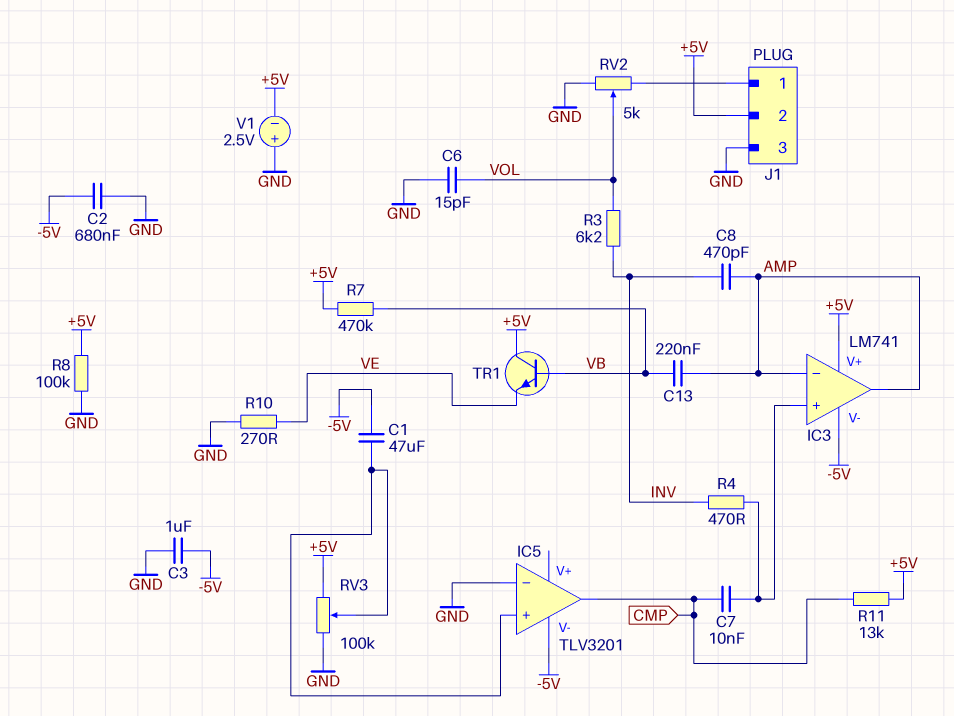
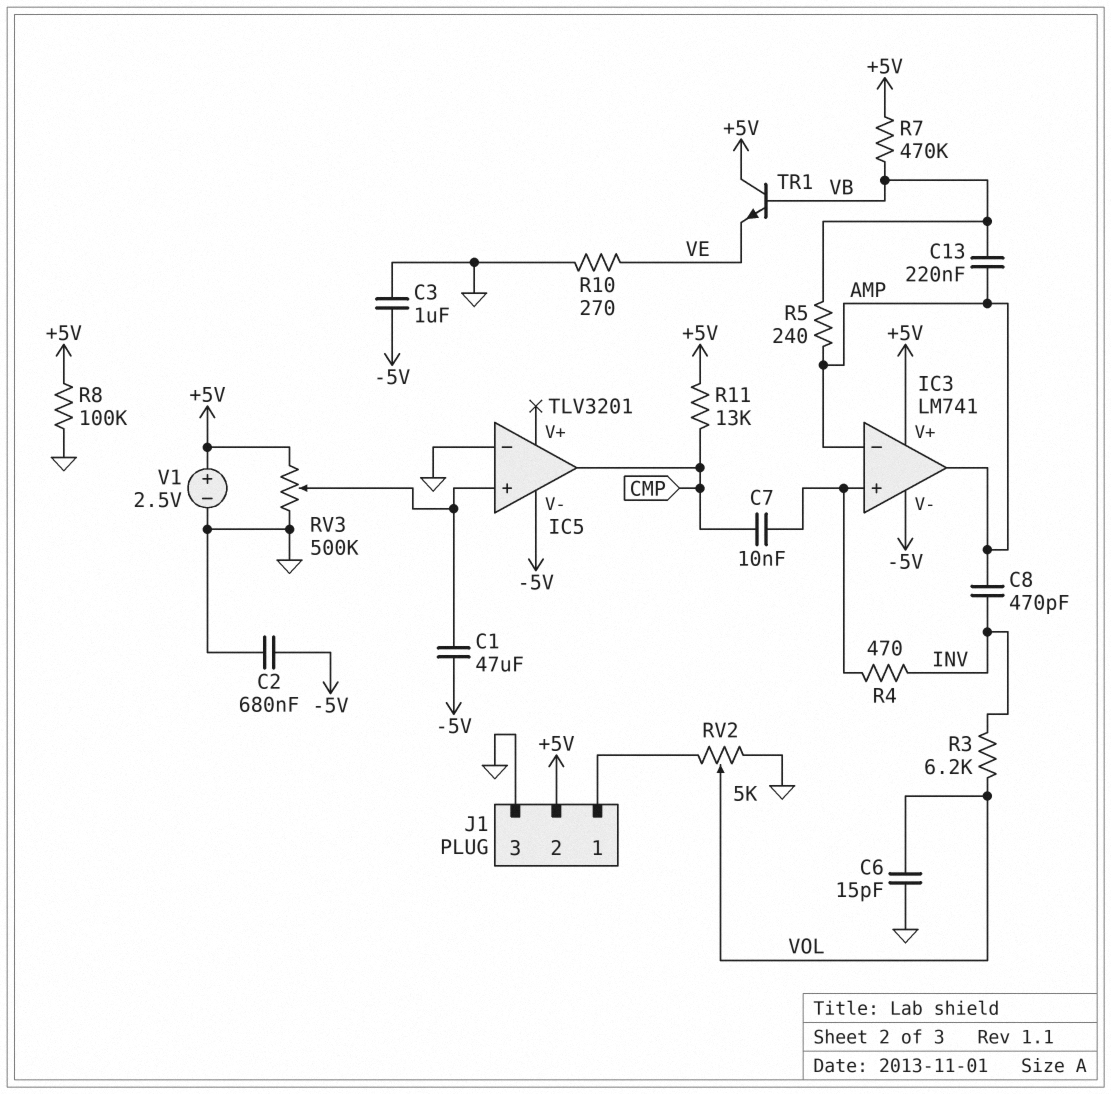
R5: none -> 240 (AMP, VB)
RV3: 100k (+5V, GND, wiper IC5/in+) -> 500k (+5V, GND, wiper IC5/in+)
V1: 2.5V (plus GND, minus +5V) -> 2.5V (plus +5V, minus GND)

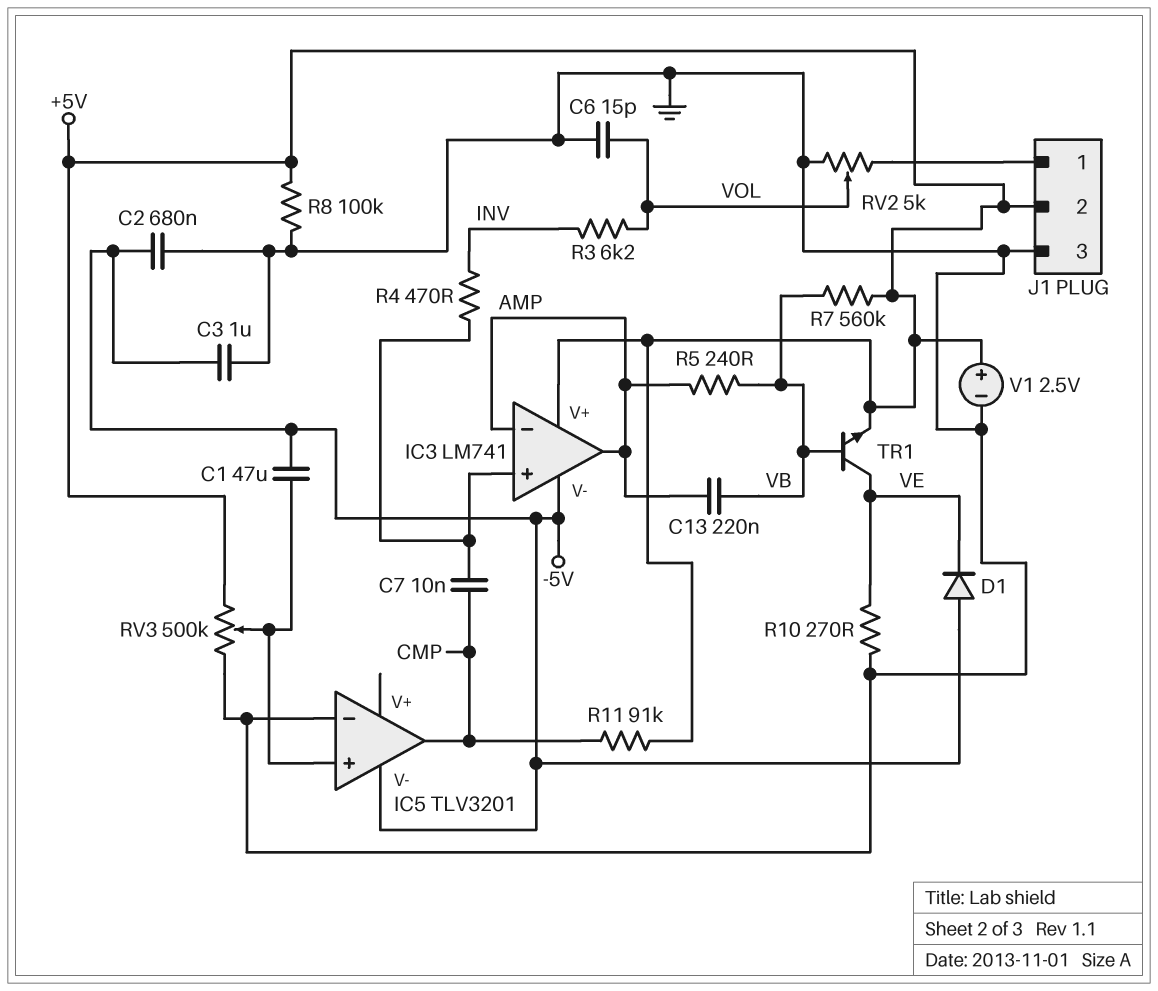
C8: 470pF (AMP, INV) -> none
D1: none -> diode (A -5V, K VE)
R7: 470k (+5V, VB) -> 560k (+5V, VB)
R11: 13k (+5V, CMP) -> 91k (+5V, CMP)
TR1: NPN (B VB, C +5V, E VE) -> NPN (B VB, C VE, E +5V)

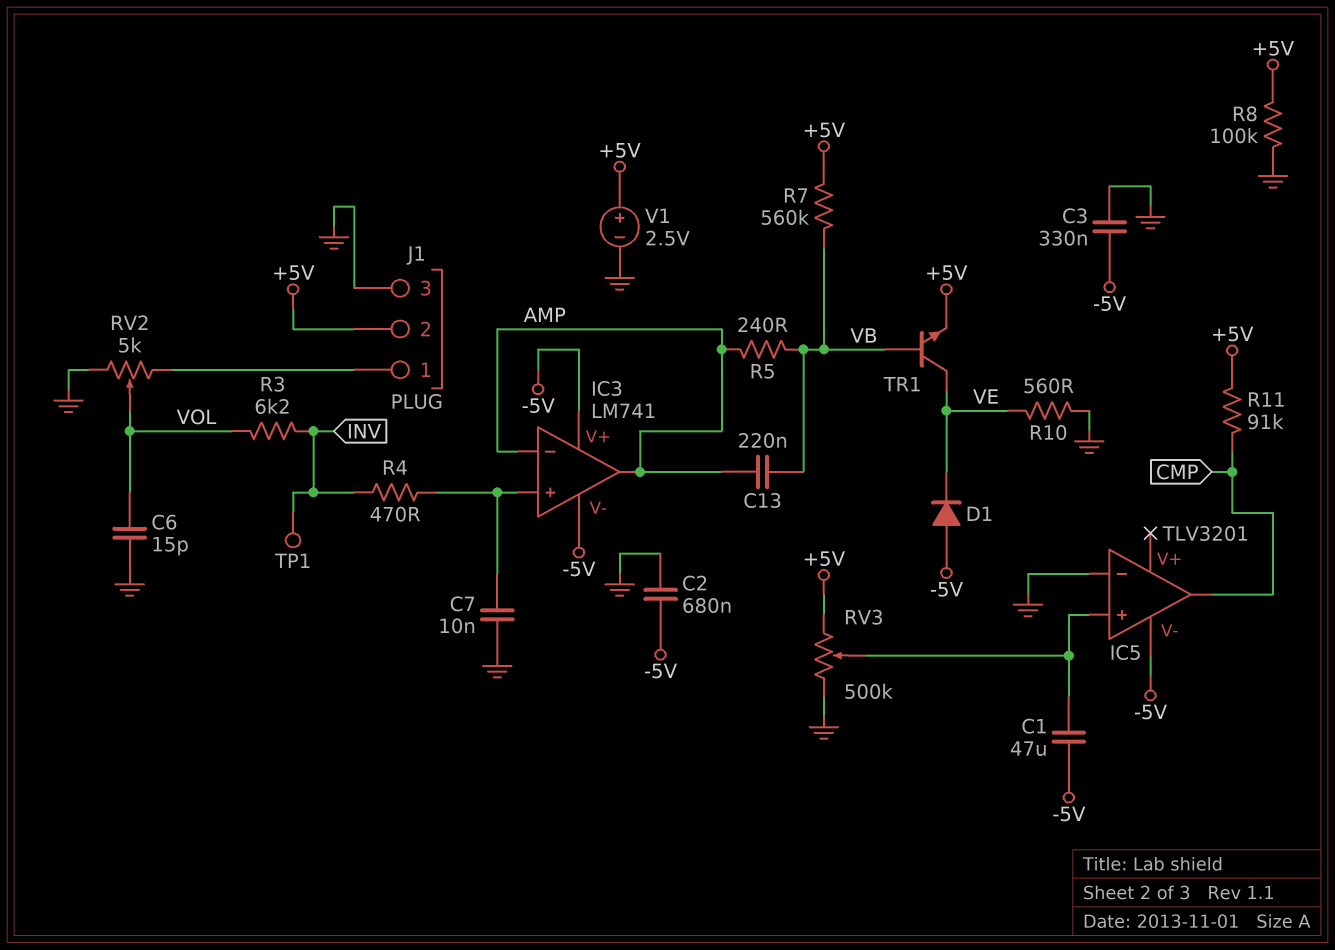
C3: 1uF (-5V, GND) -> 330nF (-5V, GND)
C7: 10nF (CMP, IC3/in+) -> 10nF (GND, IC3/in+)
IC3 pin V+: +5V -> -5V
R10: 270 (GND, VE) -> 560 (GND, VE)
TP1: none -> test point (INV)

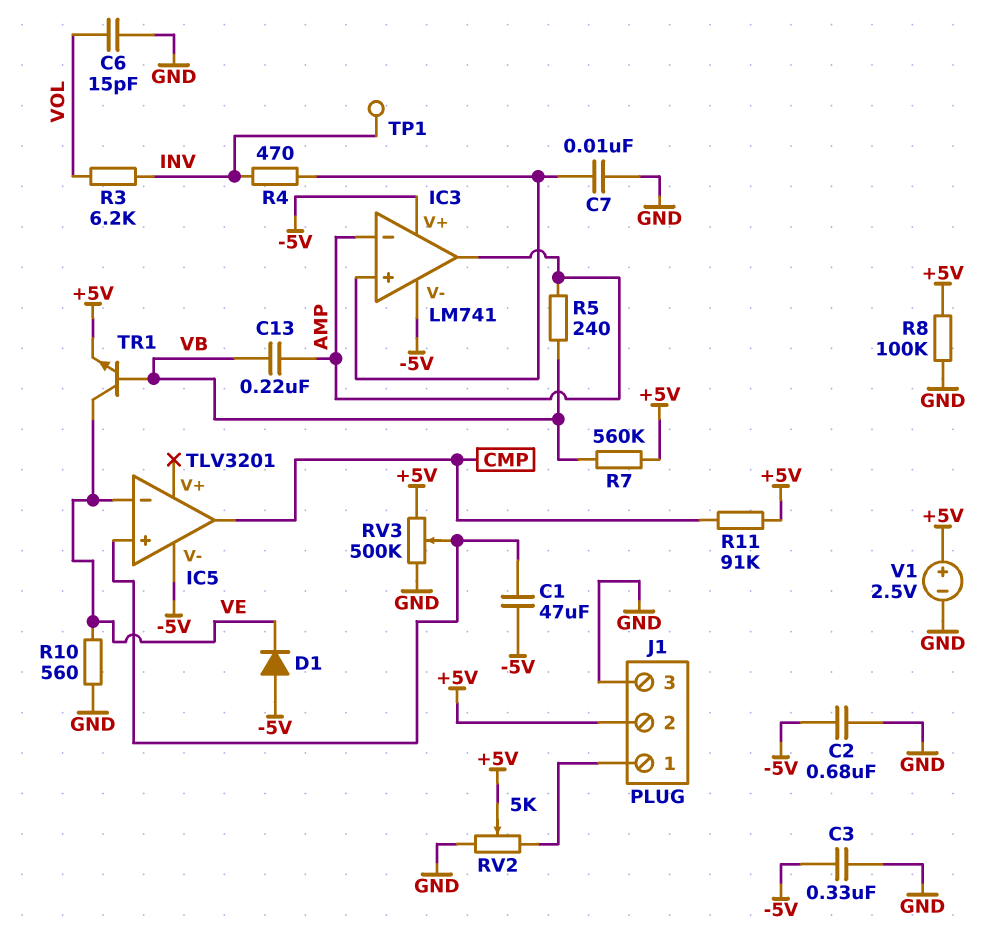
IC5 pin in-: GND -> VE
RV2: 5k (GND, J1/1, wiper VOL) -> 5k (GND, J1/1, wiper +5V)

